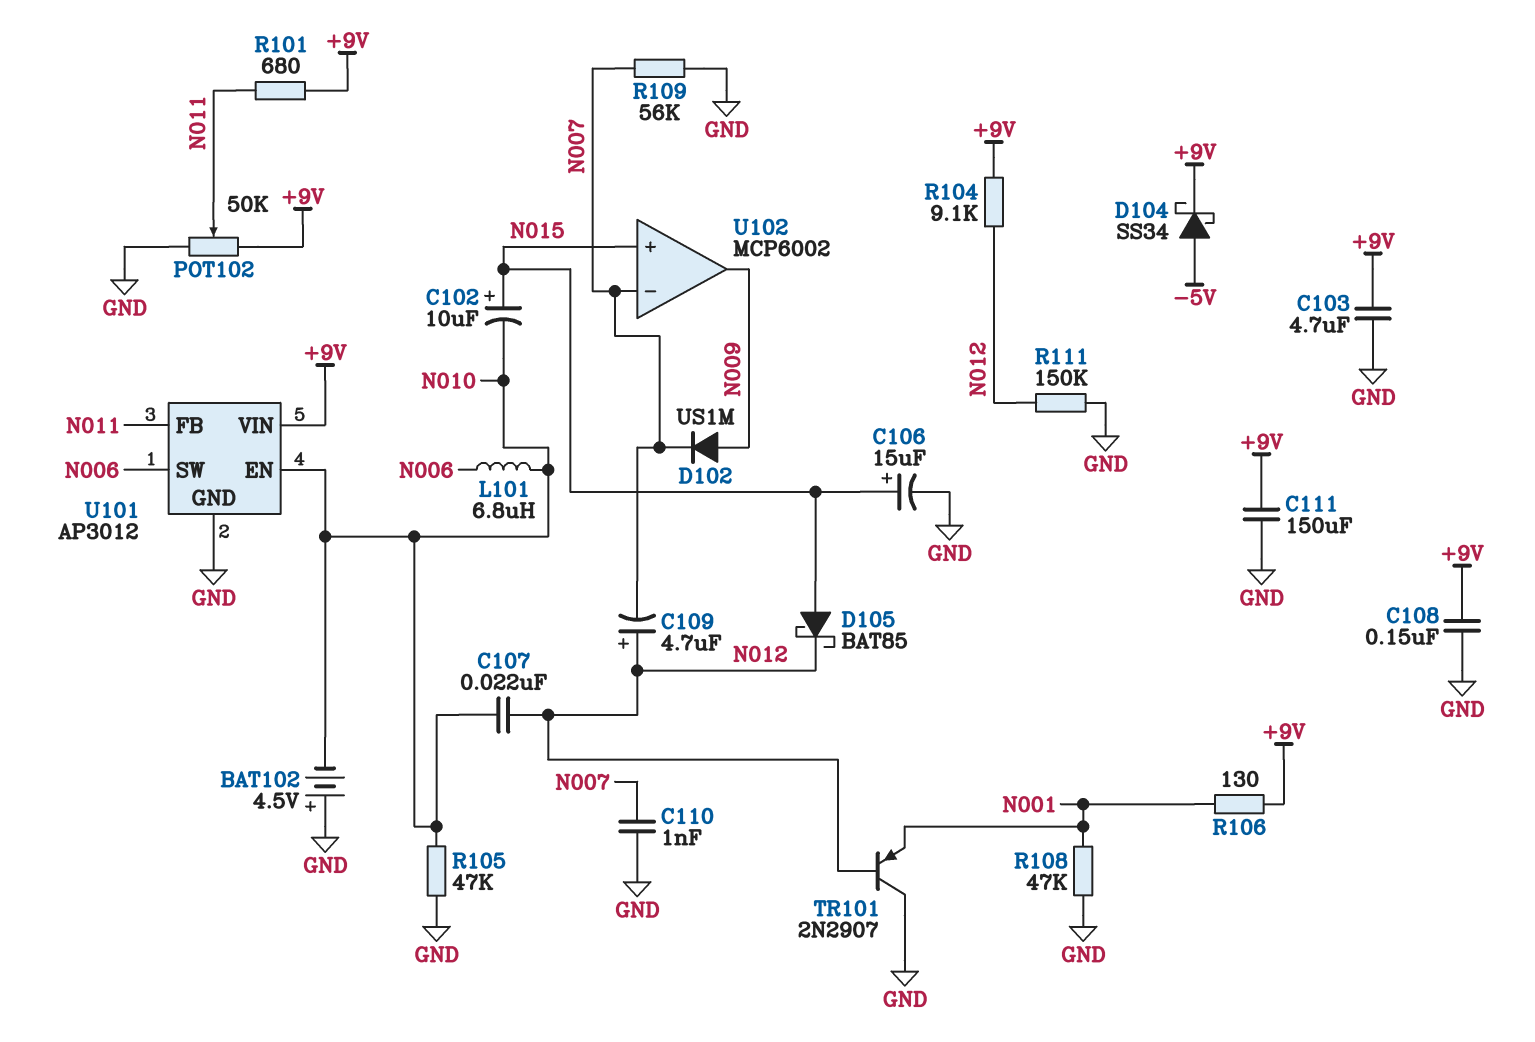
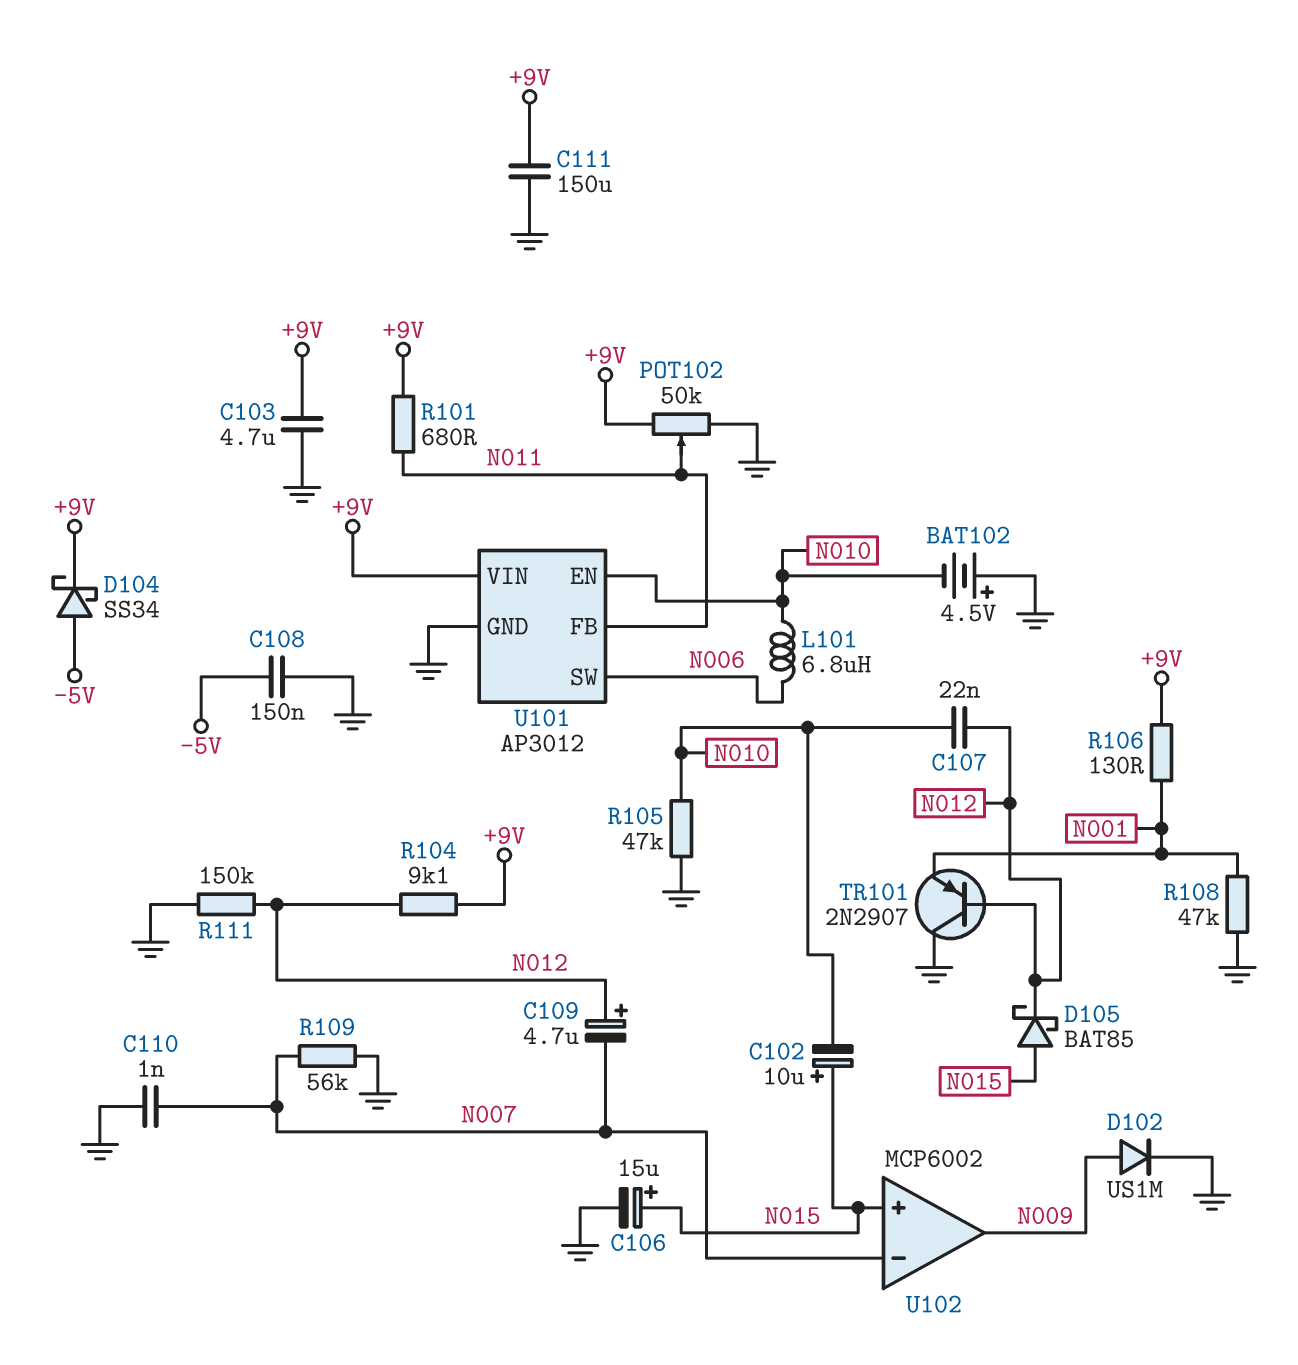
C108: 150nF (+9V, GND) -> 150nF (-5V, GND)
D102: diode US1M (A N009, K N007) -> diode US1M (A N009, K GND)

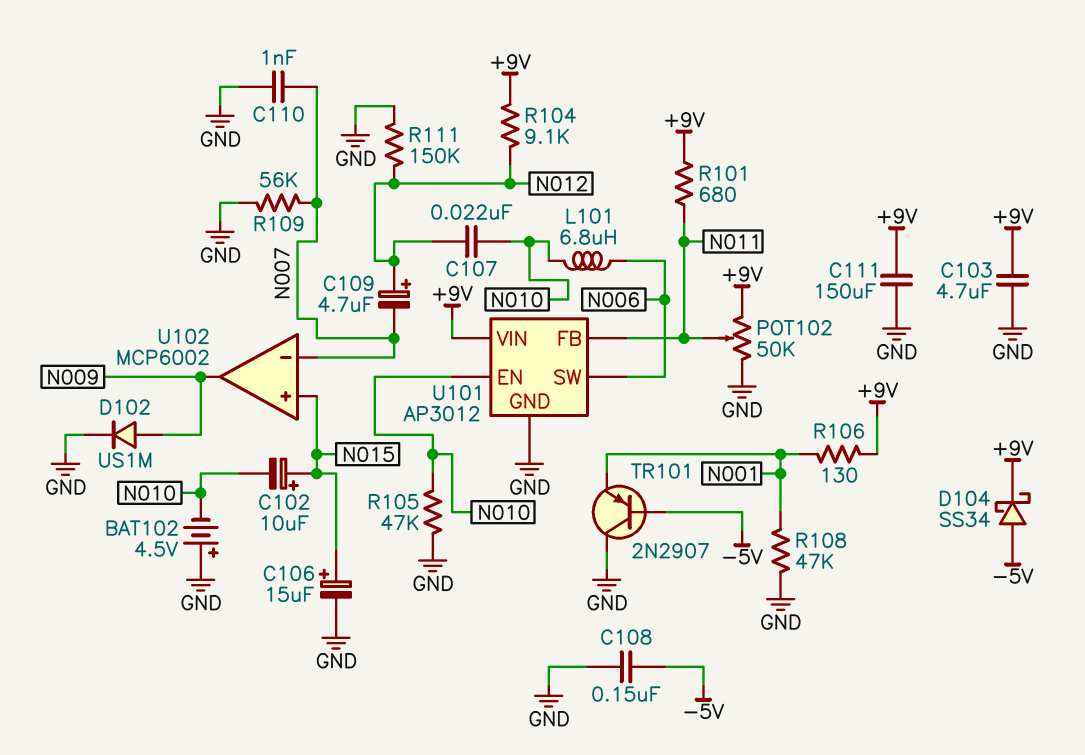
D105: schottky BAT85 (A N015, K N012) -> none
TR101: PNP 2N2907 (B N012, C GND, E N001) -> PNP 2N2907 (B -5V, C GND, E N001)

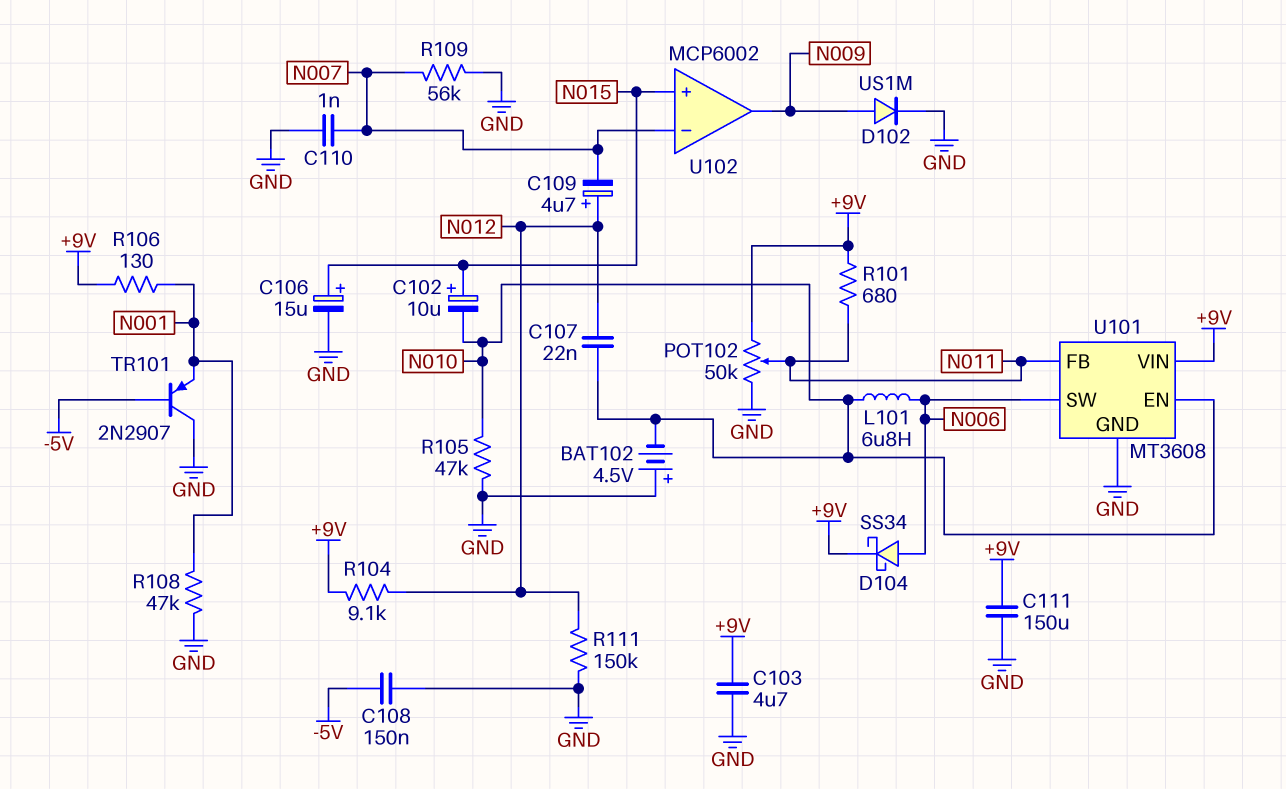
D104: schottky SS34 (A -5V, K +9V) -> schottky SS34 (A N006, K +9V)
U101: AP3012 -> MT3608

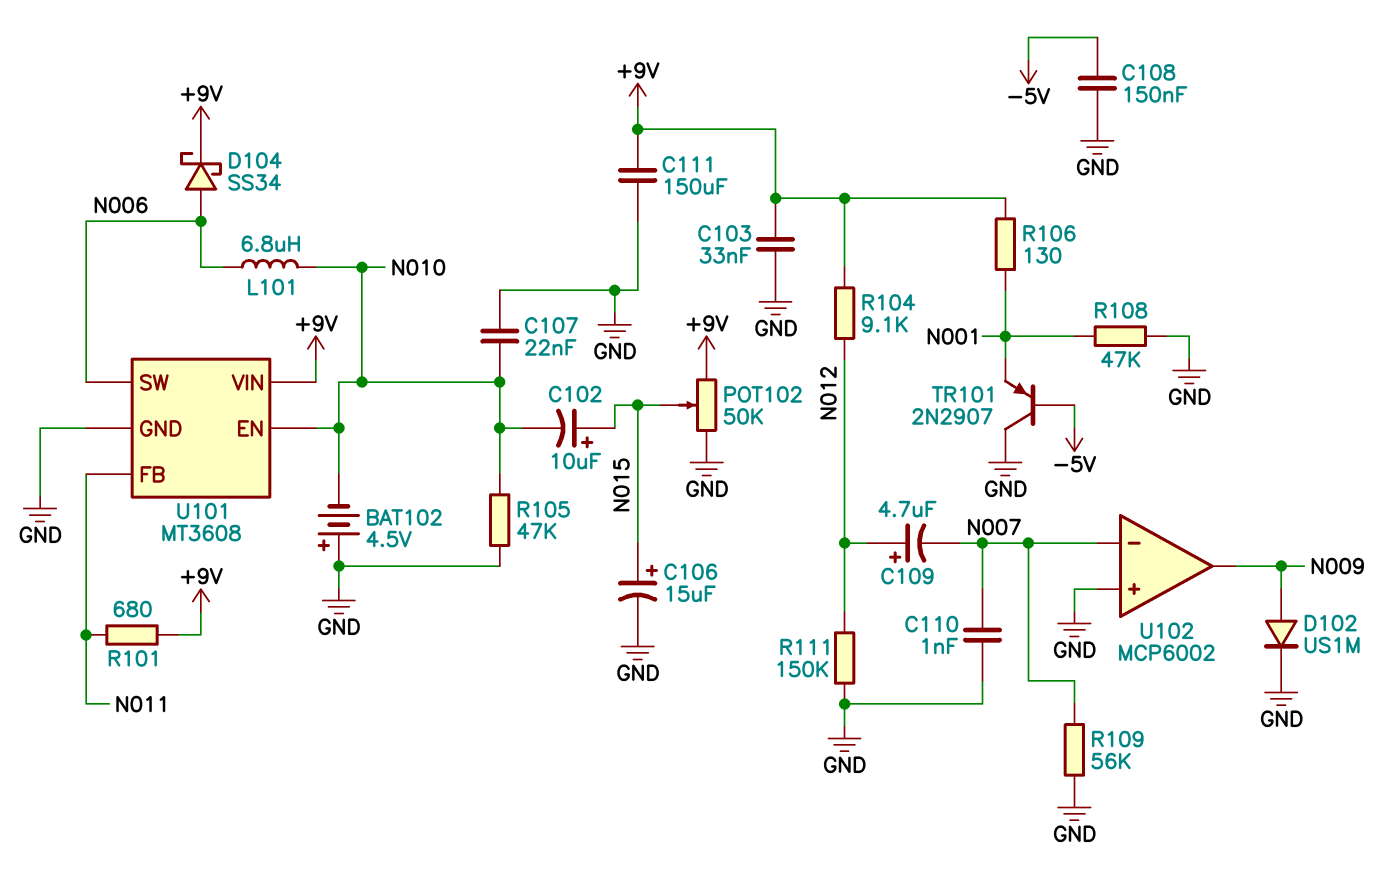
C103: 4.7uF (+9V, GND) -> 33nF (+9V, GND)
C107: 22nF (N010, N012) -> 22nF (GND, N010)
POT102: 50k (+9V, GND, wiper N011) -> 50k (+9V, GND, wiper N015)
U102 pin in+: N015 -> GND

